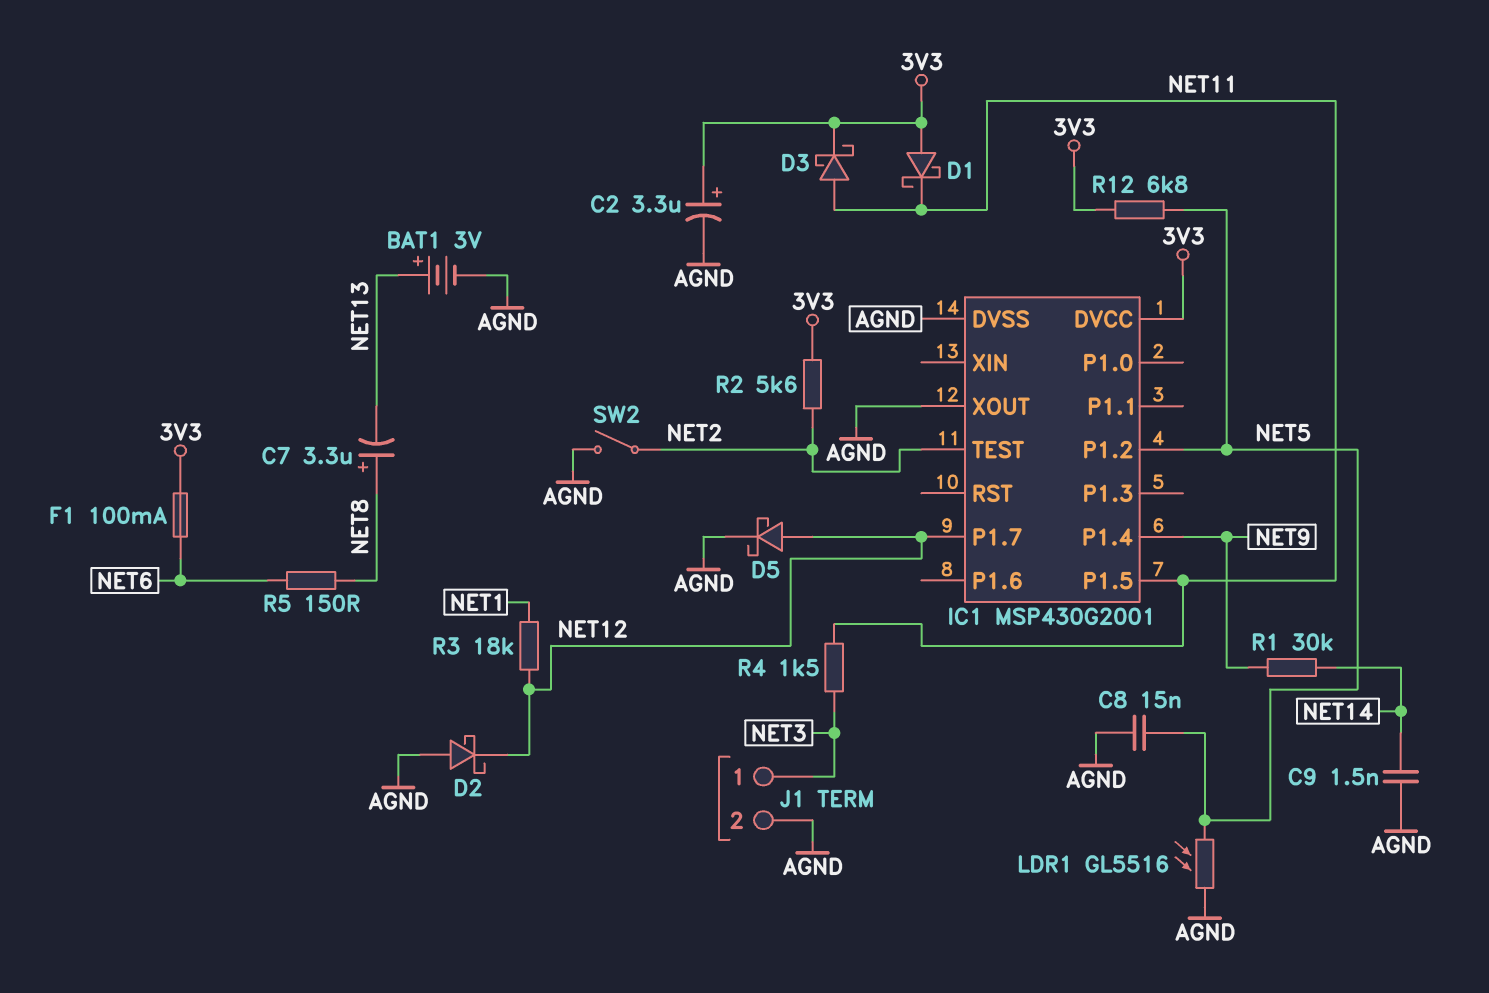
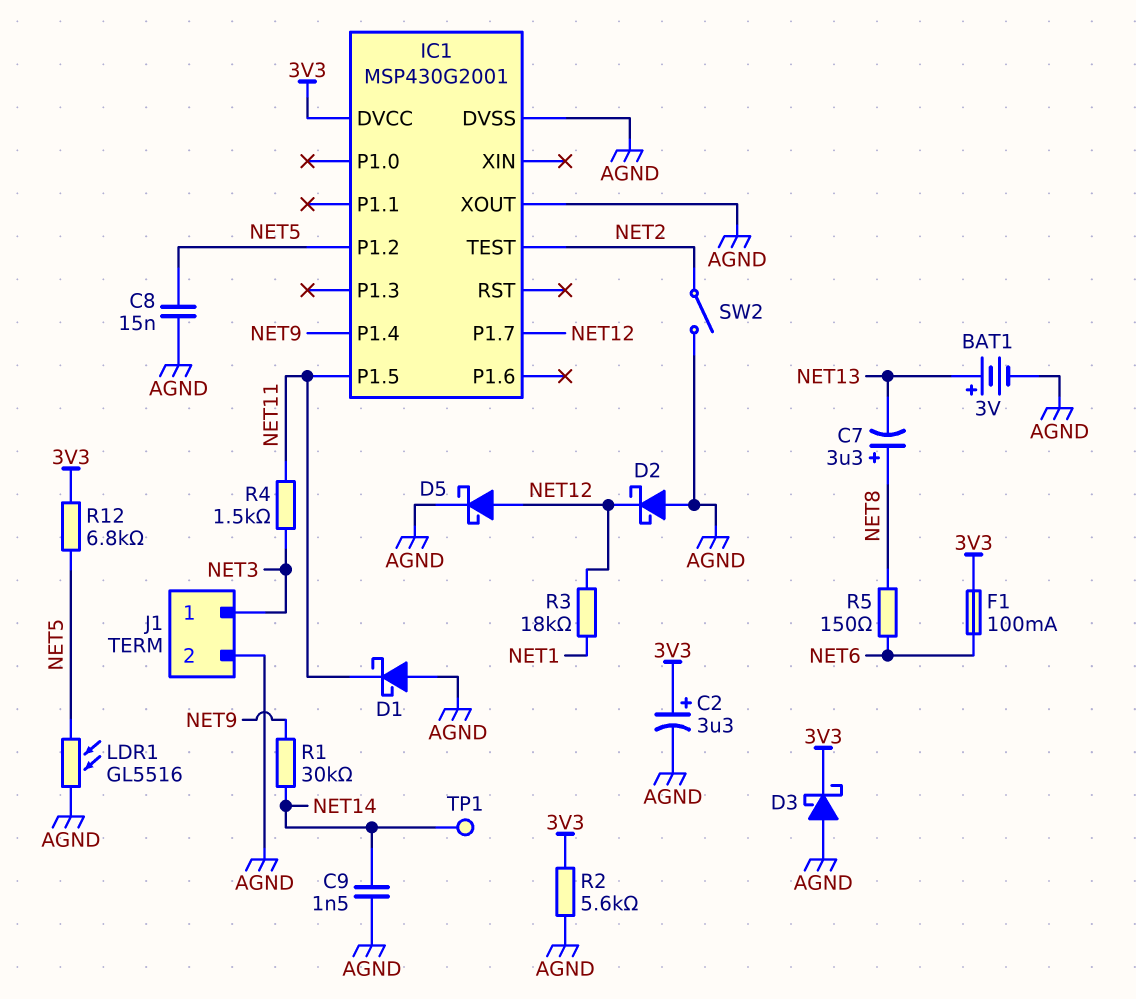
D1: schottky (A 3V3, K NET11) -> schottky (A AGND, K NET11)
D3: schottky (A NET11, K 3V3) -> schottky (A AGND, K 3V3)
R2: 5.6k (3V3, NET2) -> 5.6k (3V3, AGND)
TP1: none -> test point (NET14)

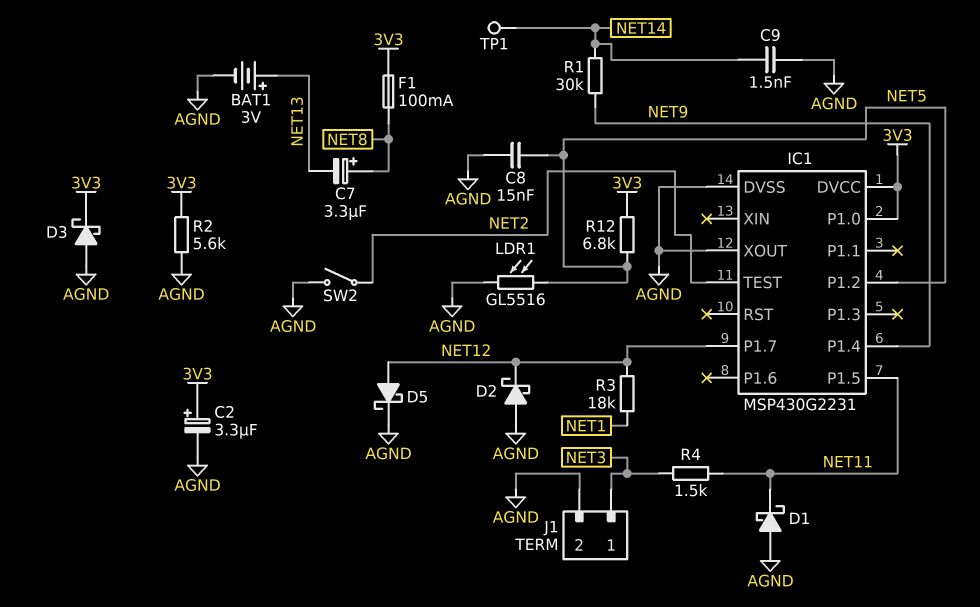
F1: 100mA (3V3, NET6) -> 100mA (3V3, NET8)
IC1: MSP430G2001 -> MSP430G2231
IC1 pin P1.0: none -> 3V3
R5: 150 (NET6, NET8) -> none

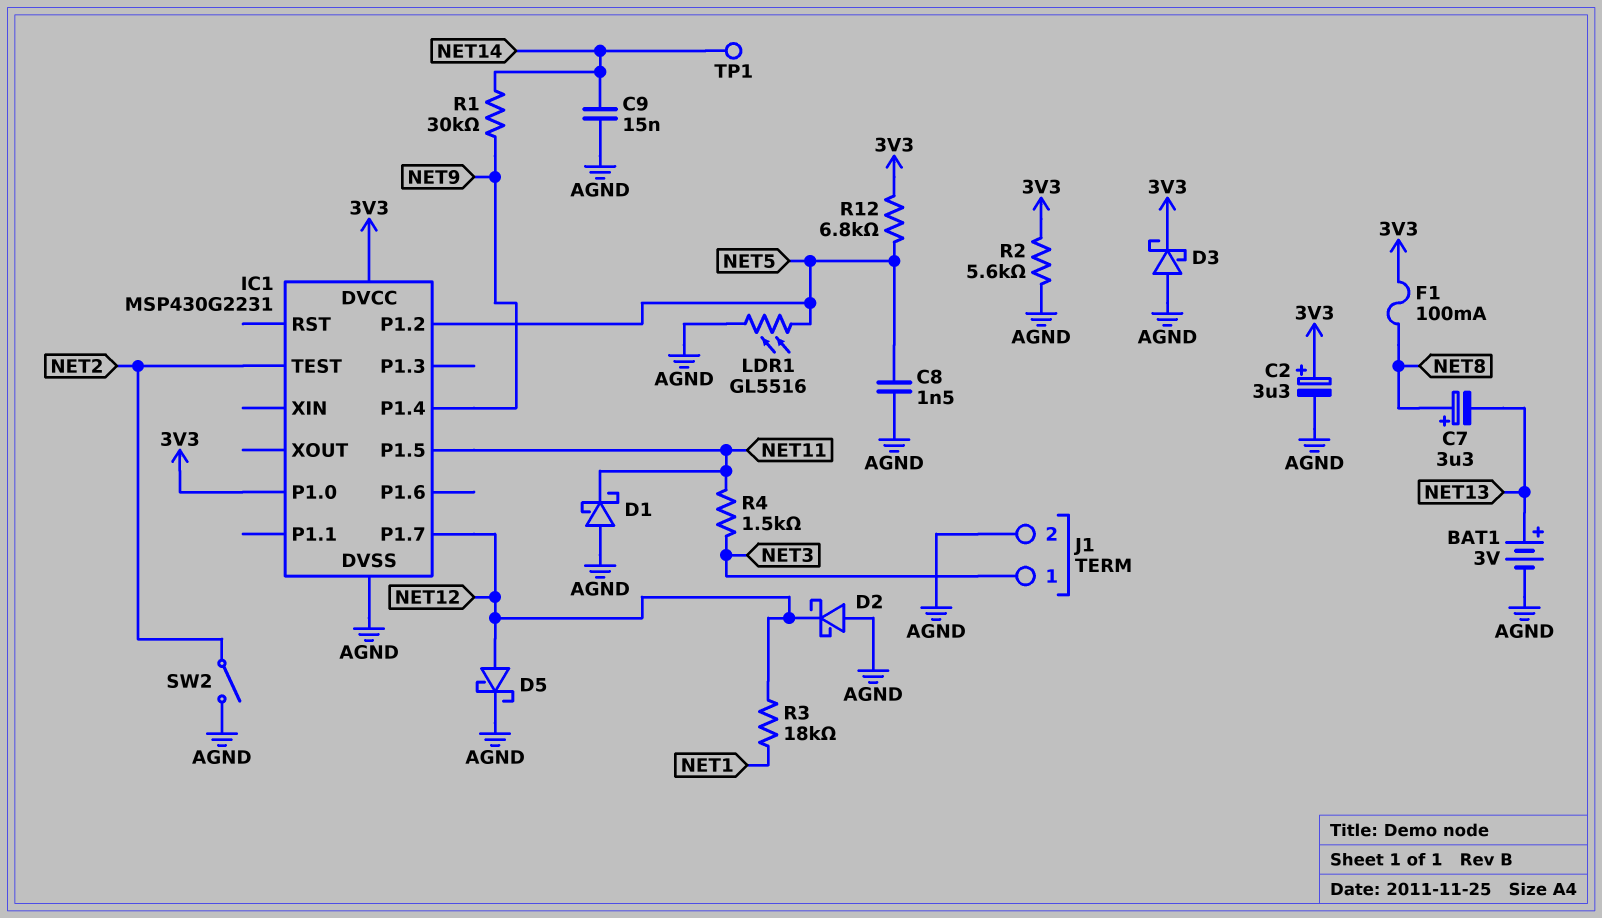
C8: 15nF (AGND, NET5) -> 1.5nF (AGND, NET5)
C9: 1.5nF (AGND, NET14) -> 15nF (AGND, NET14)
IC1 pin XOUT: AGND -> none

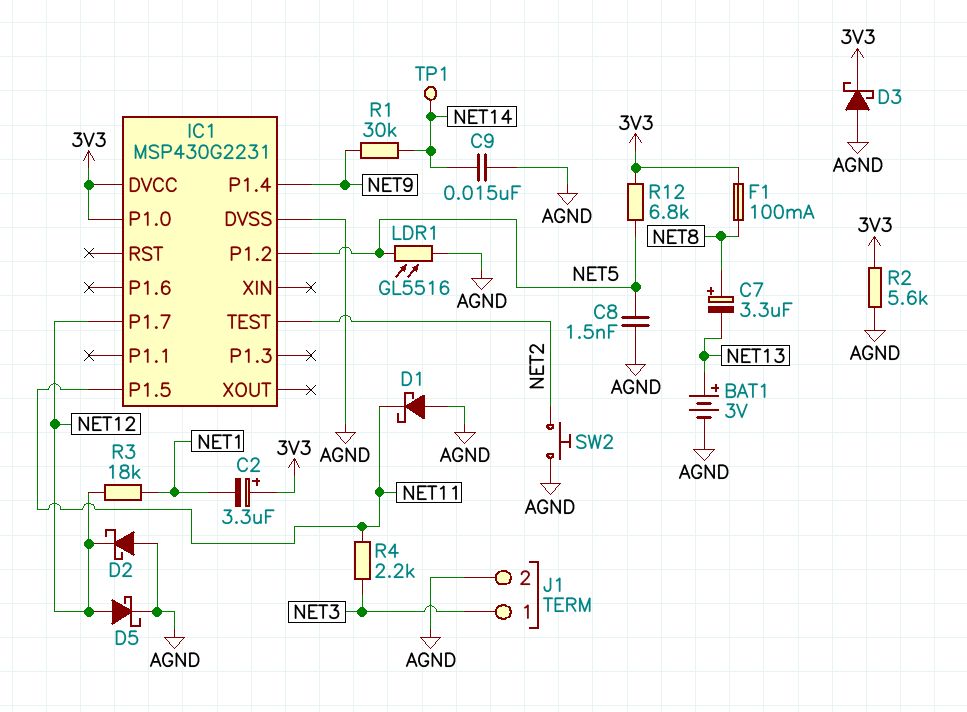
C2: 3.3uF (plus 3V3, minus AGND) -> 3.3uF (plus 3V3, minus NET1)
R4: 1.5k (NET3, NET11) -> 2.2k (NET3, NET11)
SW2: switch (AGND, NET2) -> button (AGND, NET2)

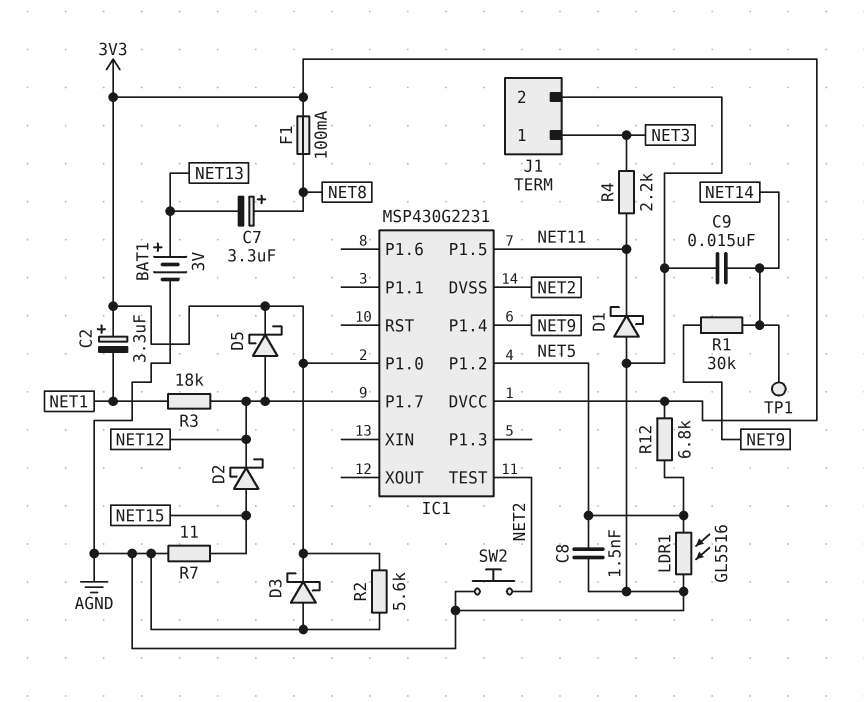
D2: schottky (A AGND, K NET12) -> schottky (A NET15, K NET12)
D5: schottky (A NET12, K AGND) -> schottky (A NET12, K 3V3)
IC1 pin DVSS: AGND -> NET2
R7: none -> 11 (AGND, NET15)

